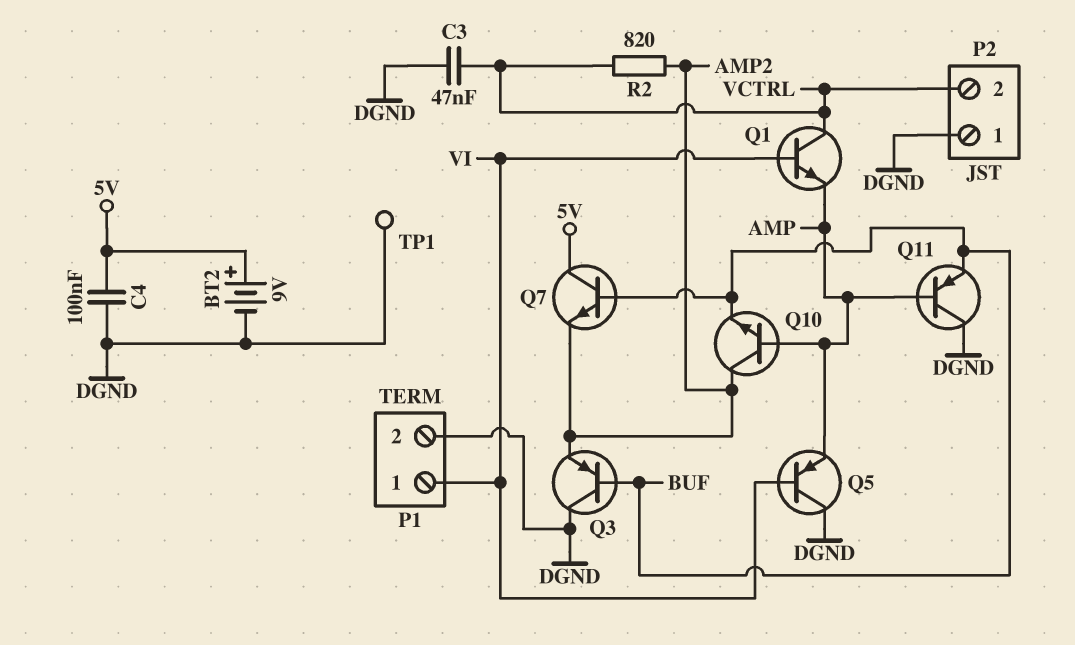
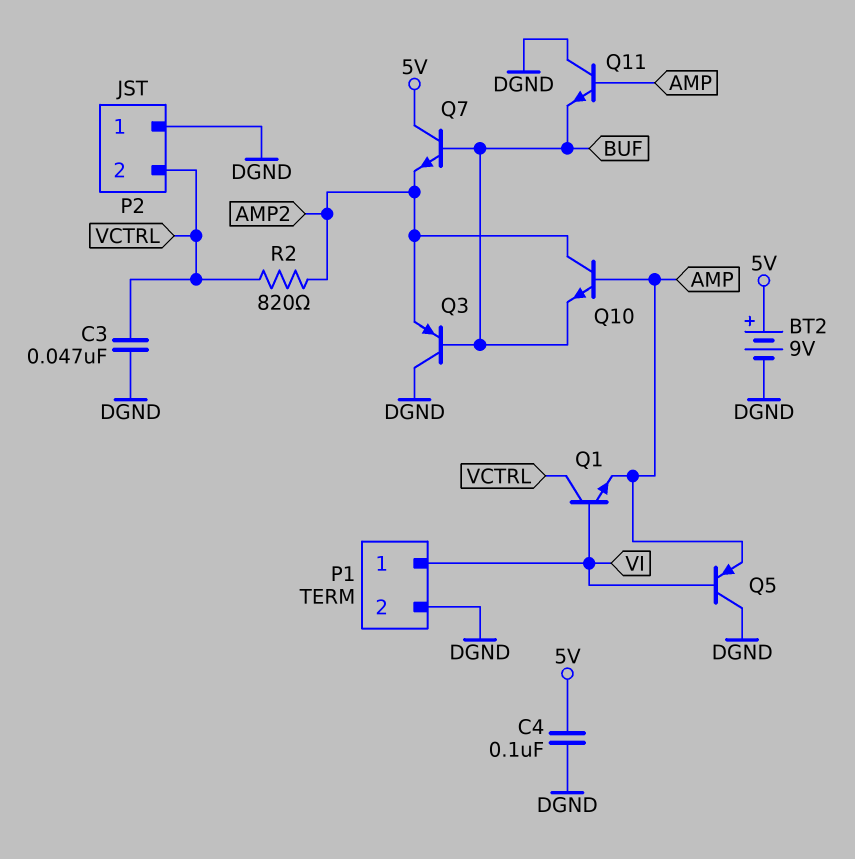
Q11: PNP (B AMP, C DGND, E BUF) -> NPN (B AMP, C DGND, E BUF)
TP1: test point (DGND) -> none

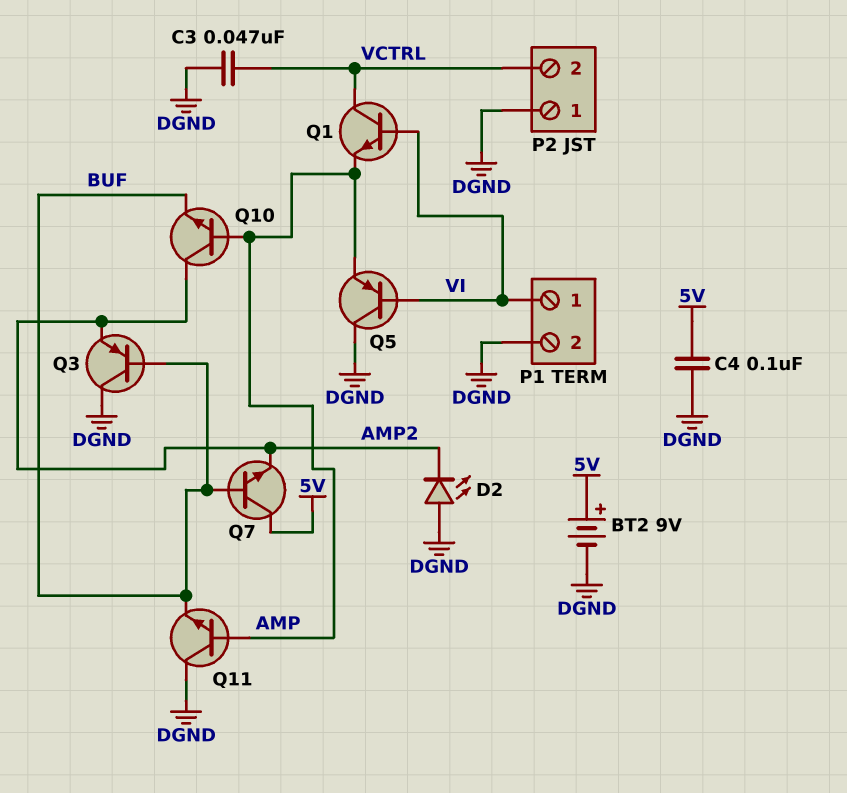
D2: none -> LED (A DGND, K AMP2)
R2: 820 (AMP2, VCTRL) -> none

